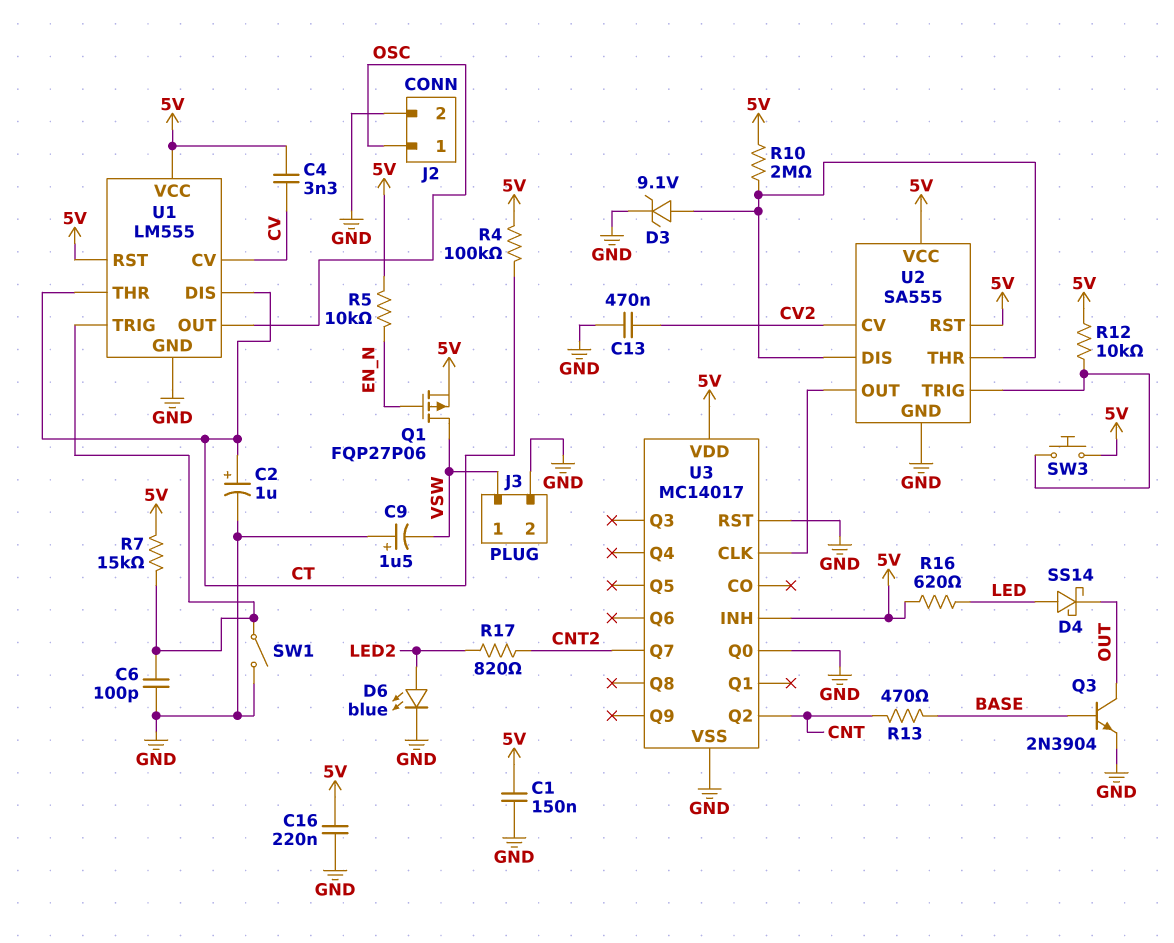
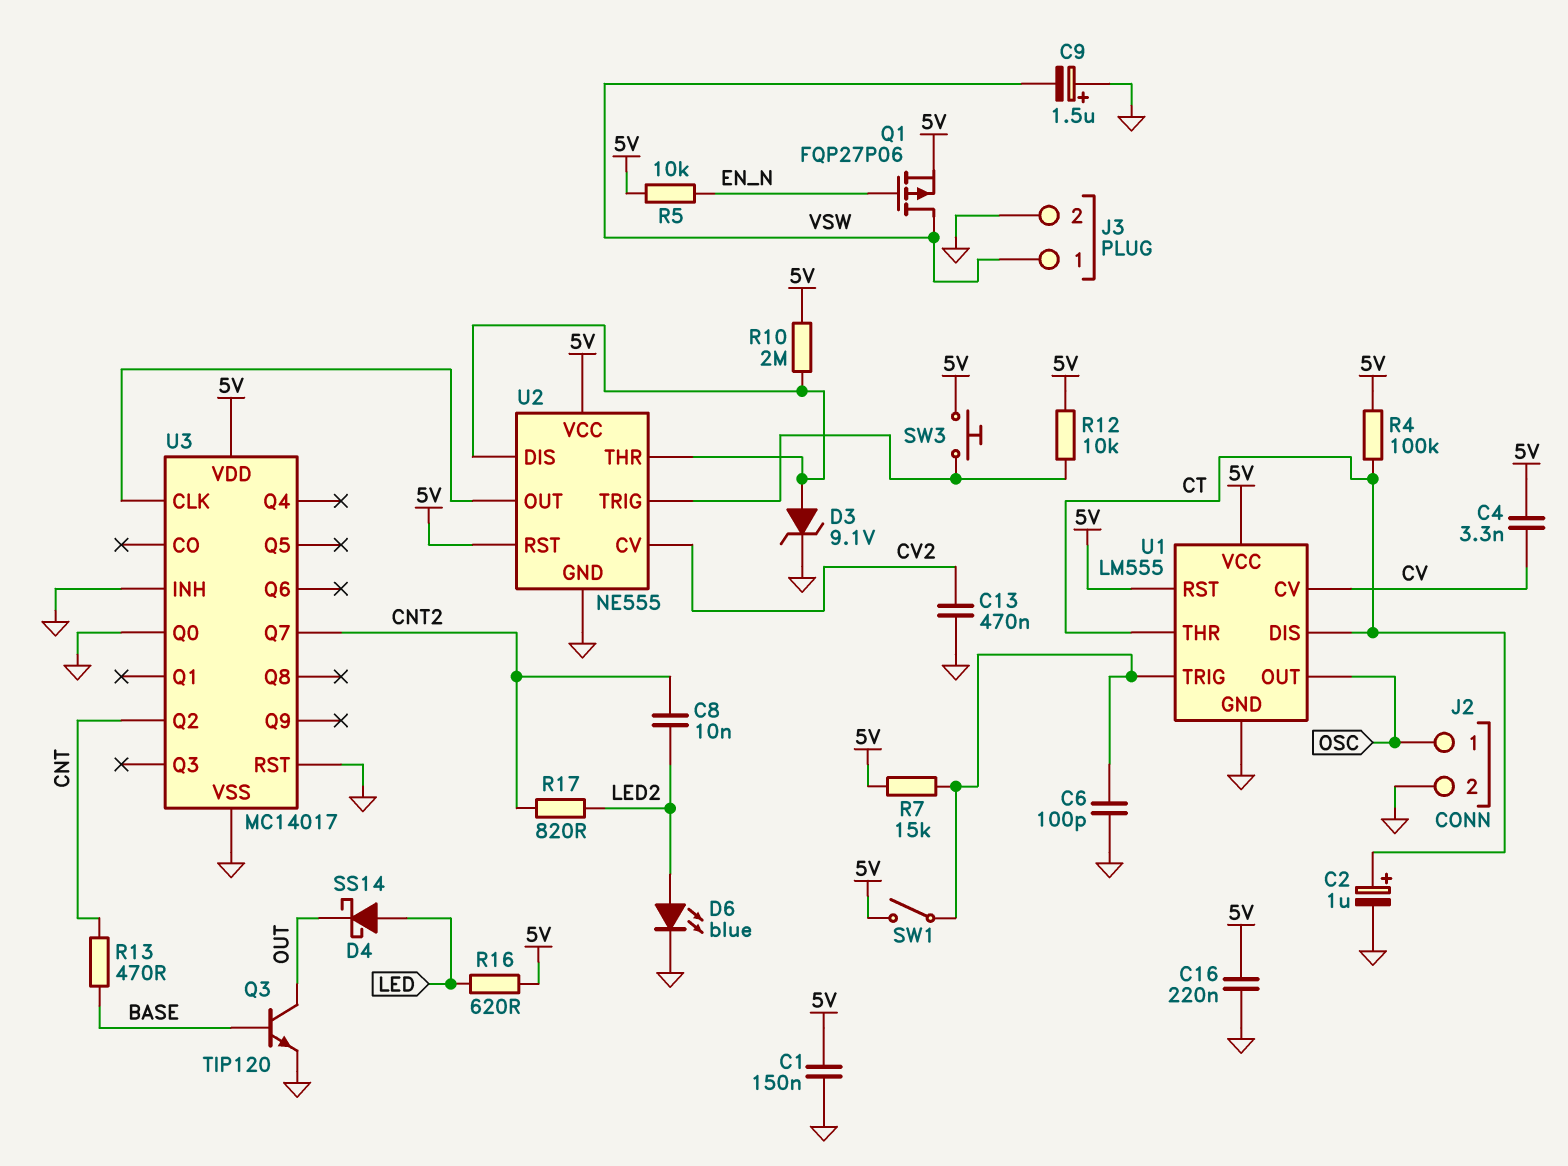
C8: none -> 10nF (CNT2, LED2)
Q3: NPN 2N3904 (B BASE, C OUT, E GND) -> NPN TIP120 (B BASE, C OUT, E GND)
SW1: switch (GND, U1/TRIG) -> switch (5V, U1/TRIG)
U2: SA555 -> NE555
U3 pin INH: 5V -> GND

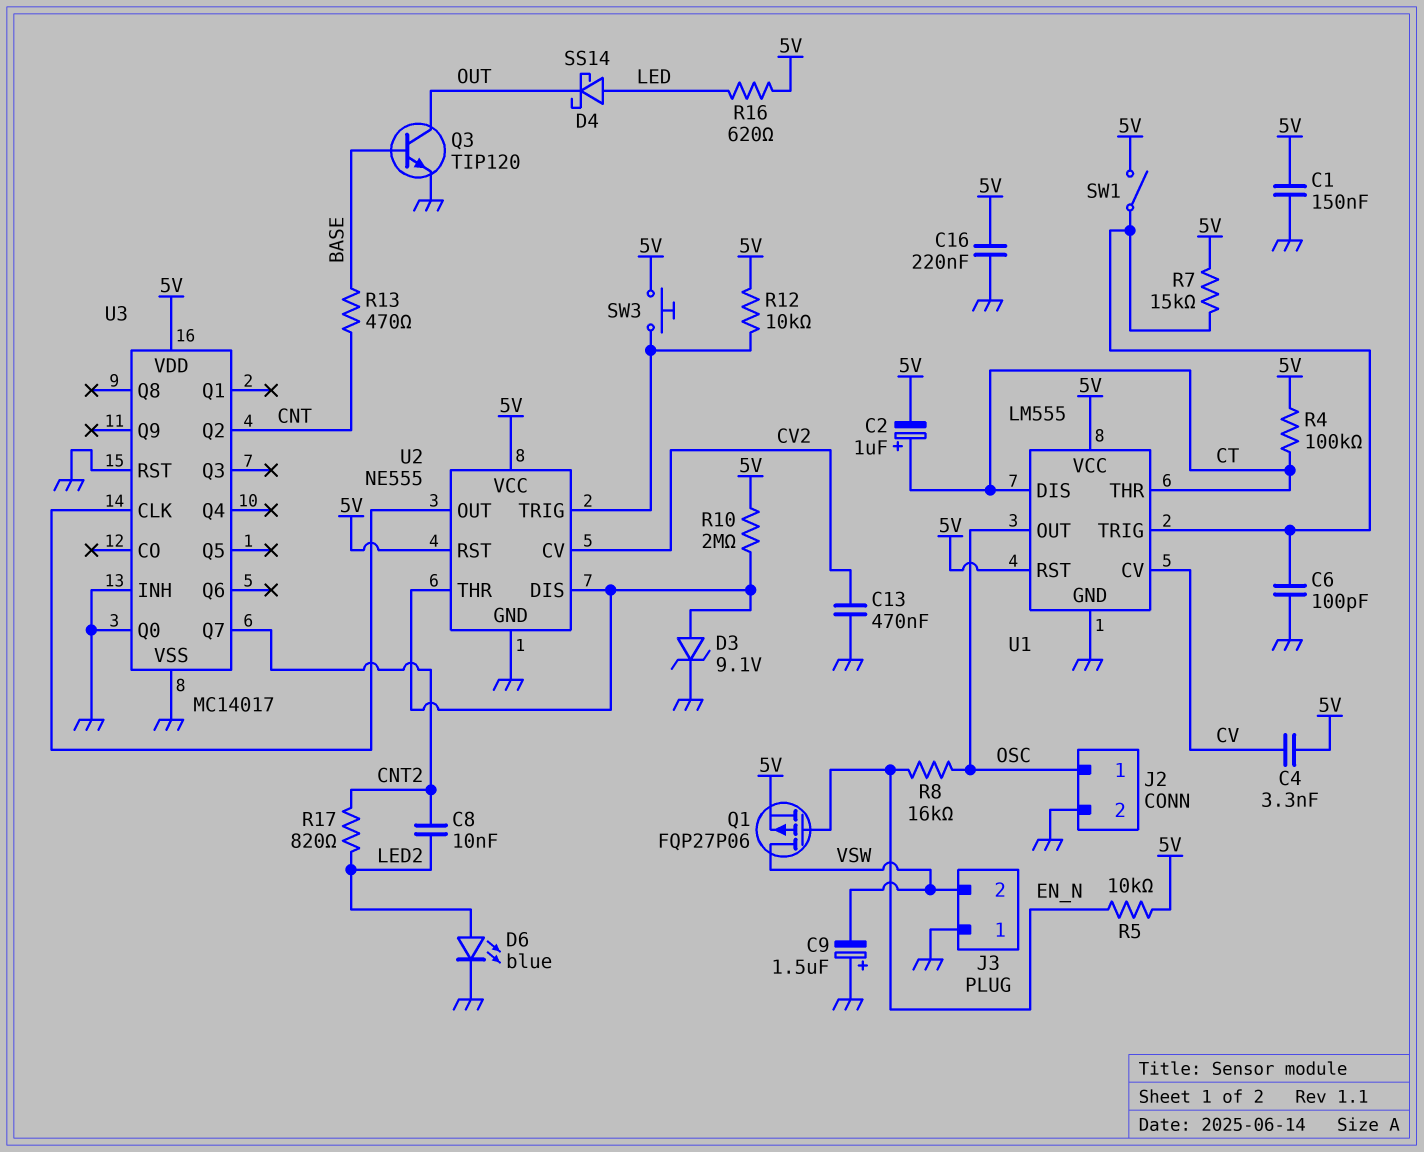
C2: 1uF (plus CT, minus GND) -> 1uF (plus CT, minus 5V)
J3 pin 1: VSW -> GND
J3 pin 2: GND -> VSW
R8: none -> 16k (EN_N, OSC)

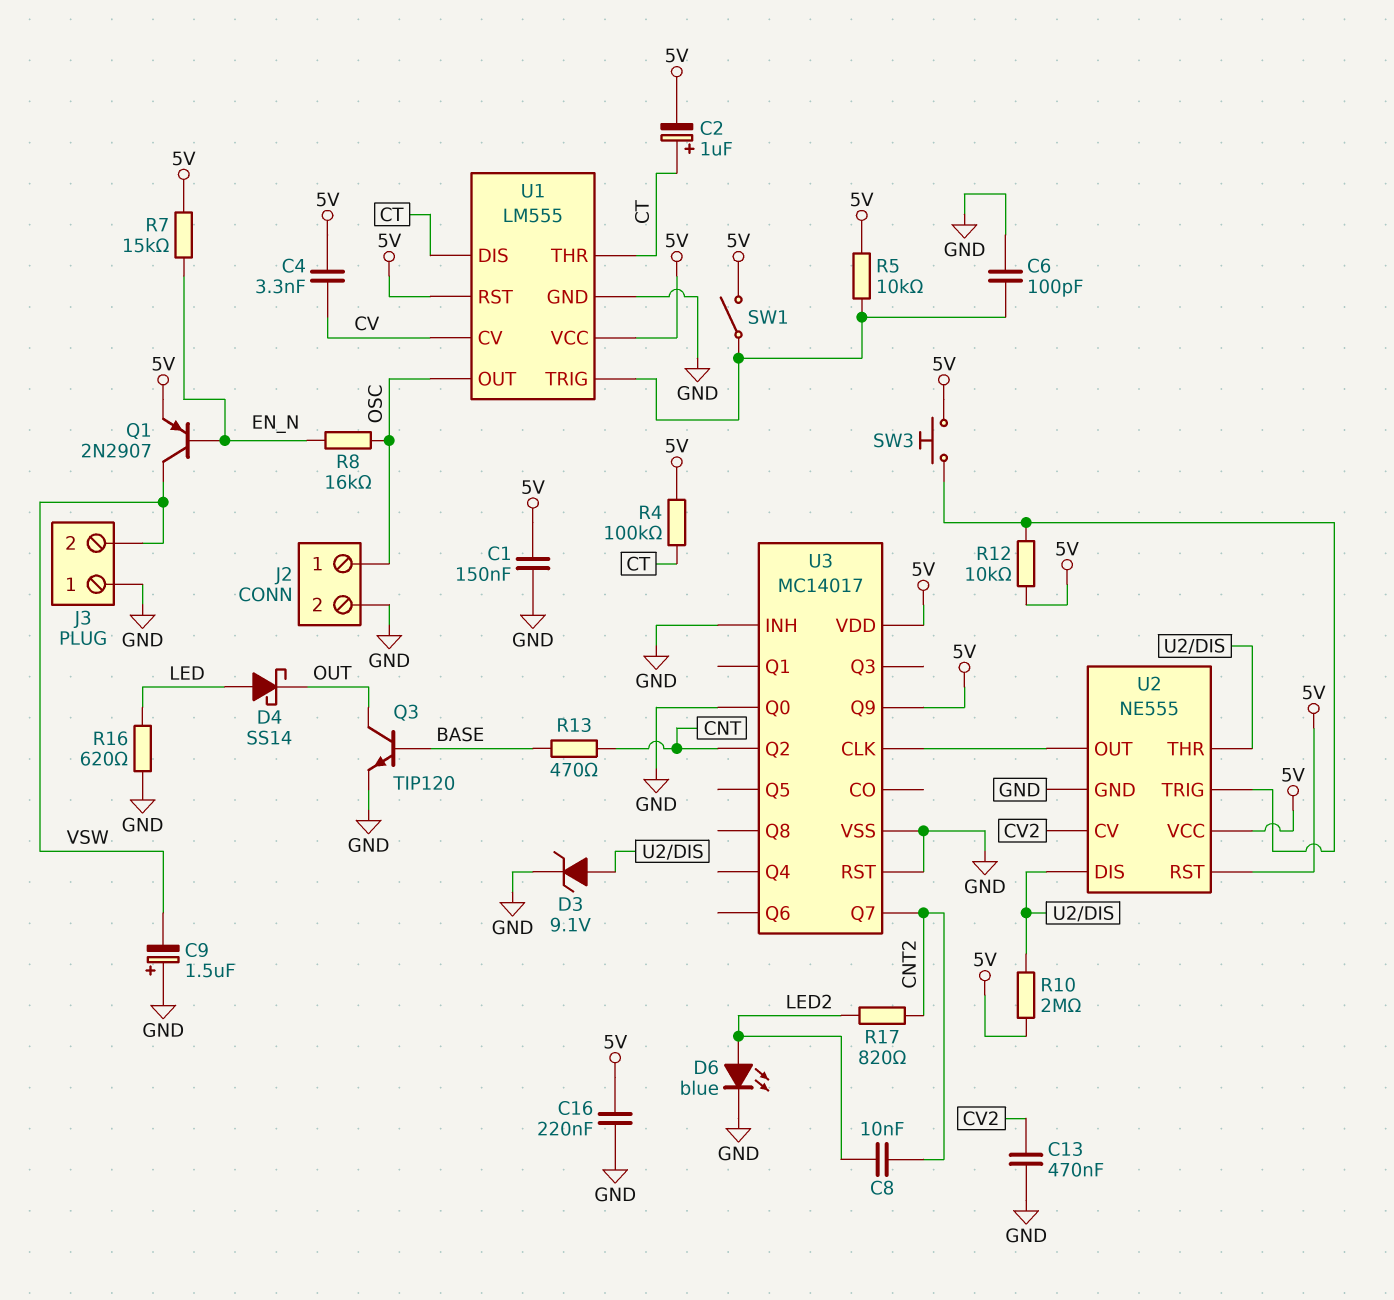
Q1: PMOS FQP27P06 (G EN_N, D VSW, S 5V) -> PNP 2N2907 (B EN_N, C VSW, E 5V)
R5: 10k (5V, EN_N) -> 10k (5V, U1/TRIG)
R7: 15k (5V, U1/TRIG) -> 15k (5V, EN_N)
R16: 620 (5V, LED) -> 620 (GND, LED)
U3 pin Q9: none -> 5V

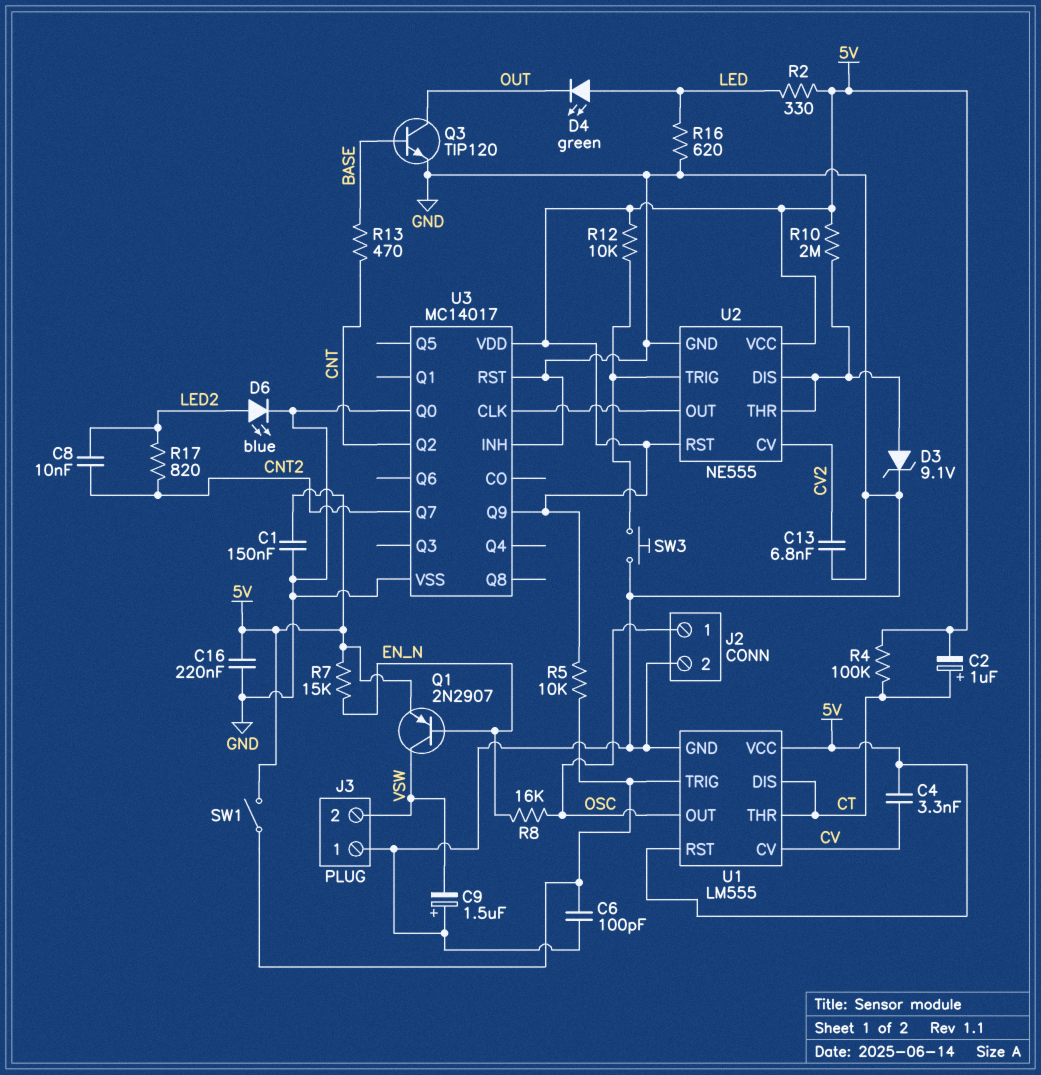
C13: 470nF (CV2, GND) -> 6.8nF (CV2, GND)
D4: schottky SS14 (A LED, K OUT) -> LED green (A LED, K OUT)
R2: none -> 330 (5V, LED)
SW3: button (5V, U2/TRIG) -> button (GND, U2/TRIG)

